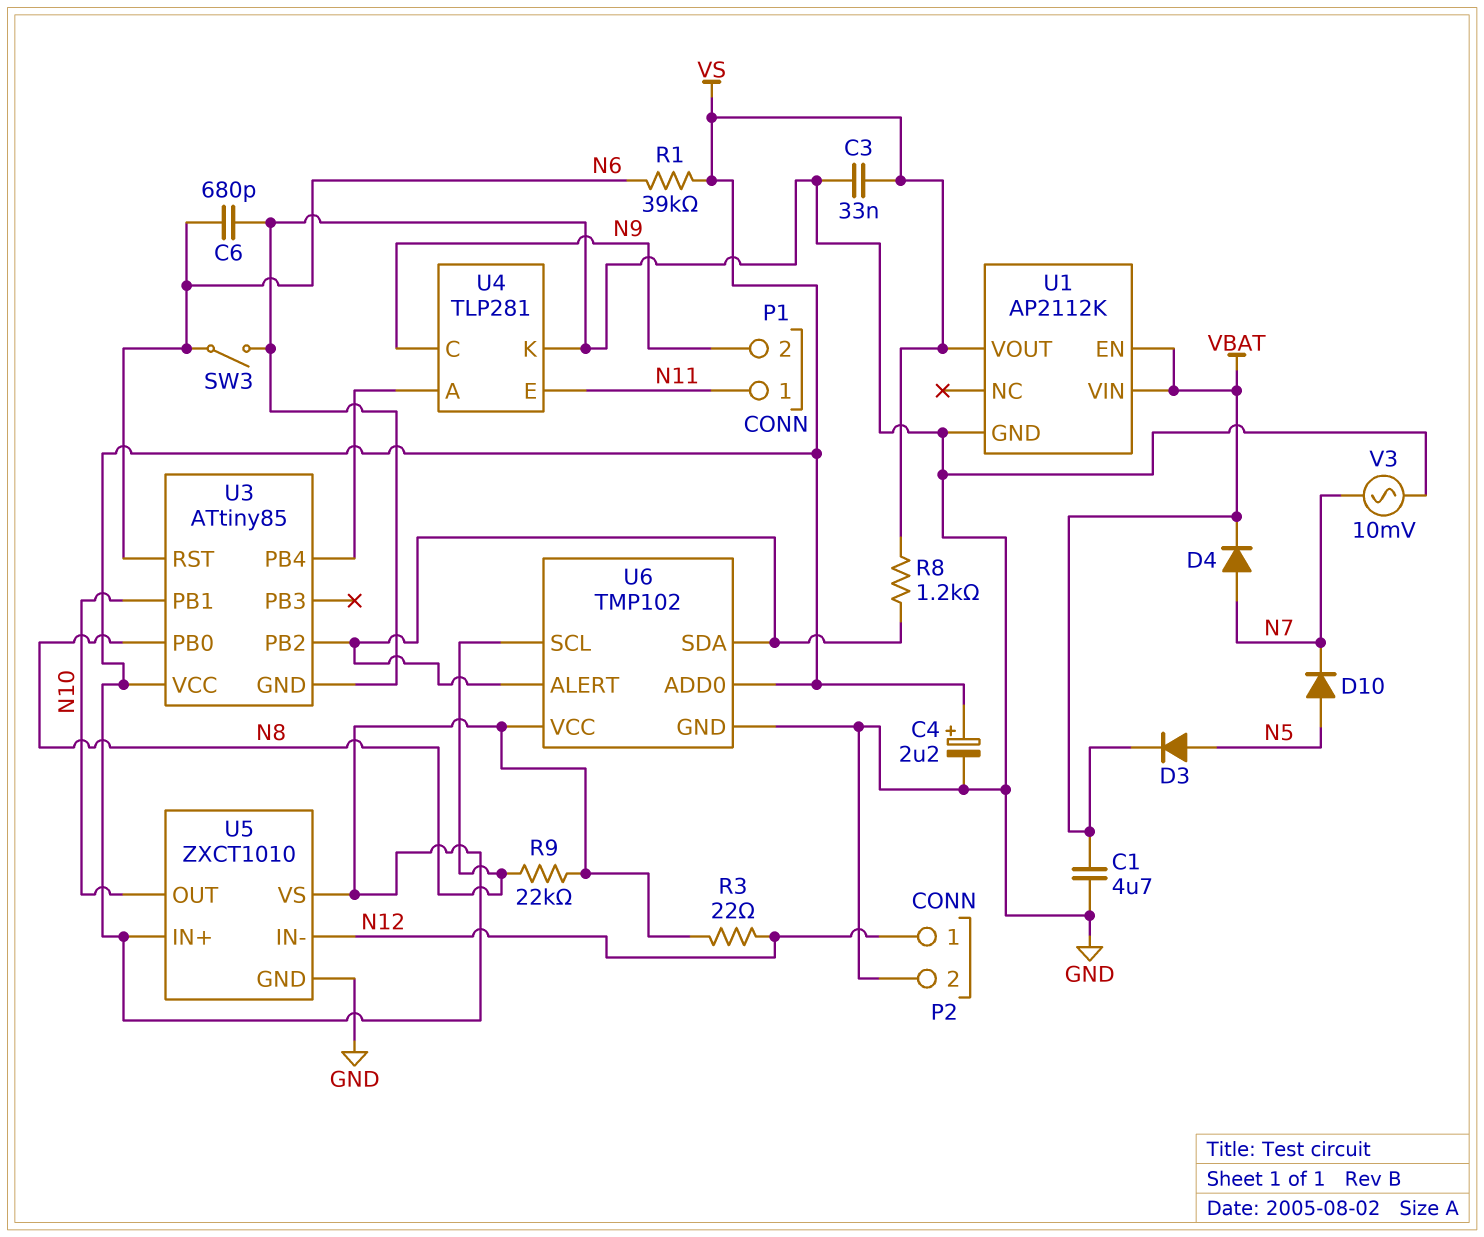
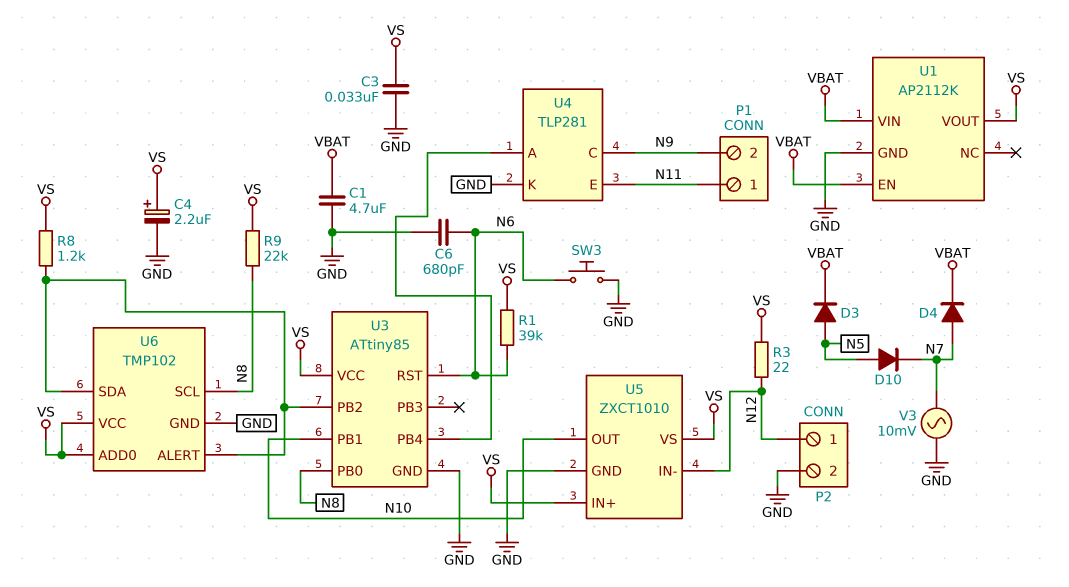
SW3: switch (GND, N6) -> button (GND, N6)

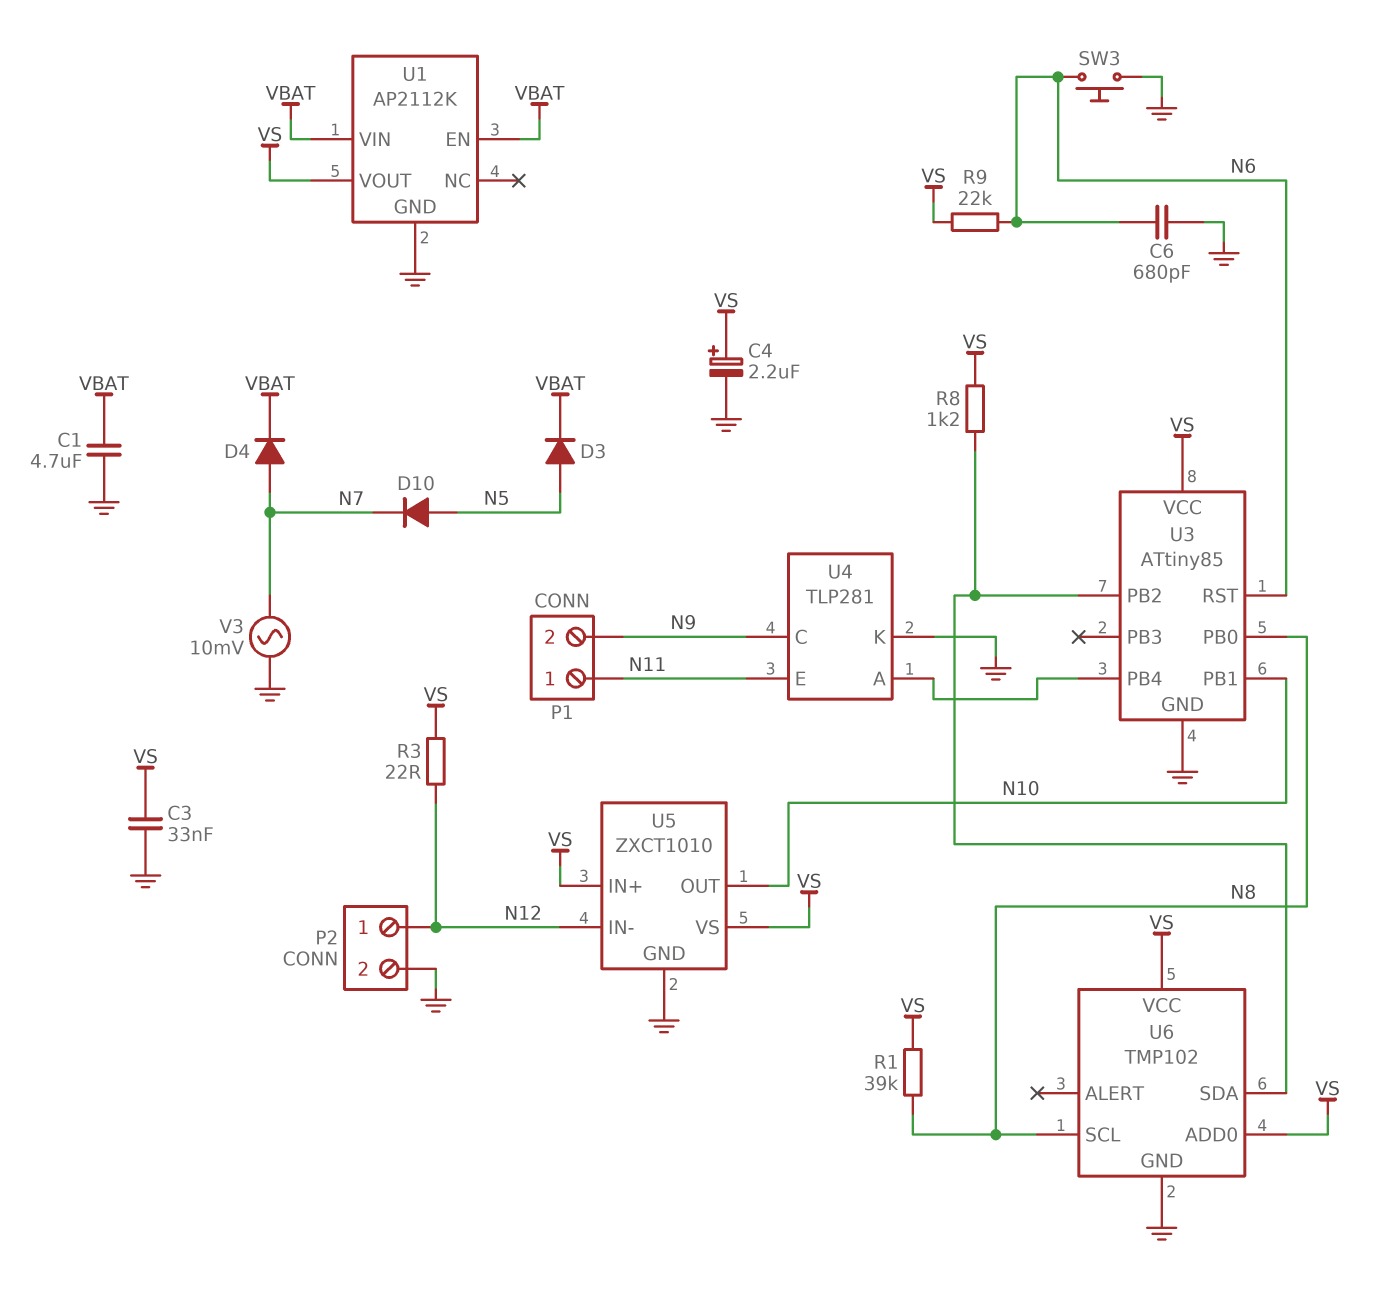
R1: 39k (N6, VS) -> 39k (N8, VS)
R9: 22k (N8, VS) -> 22k (N6, VS)
U6 pin ALERT: U3/PB2 -> none

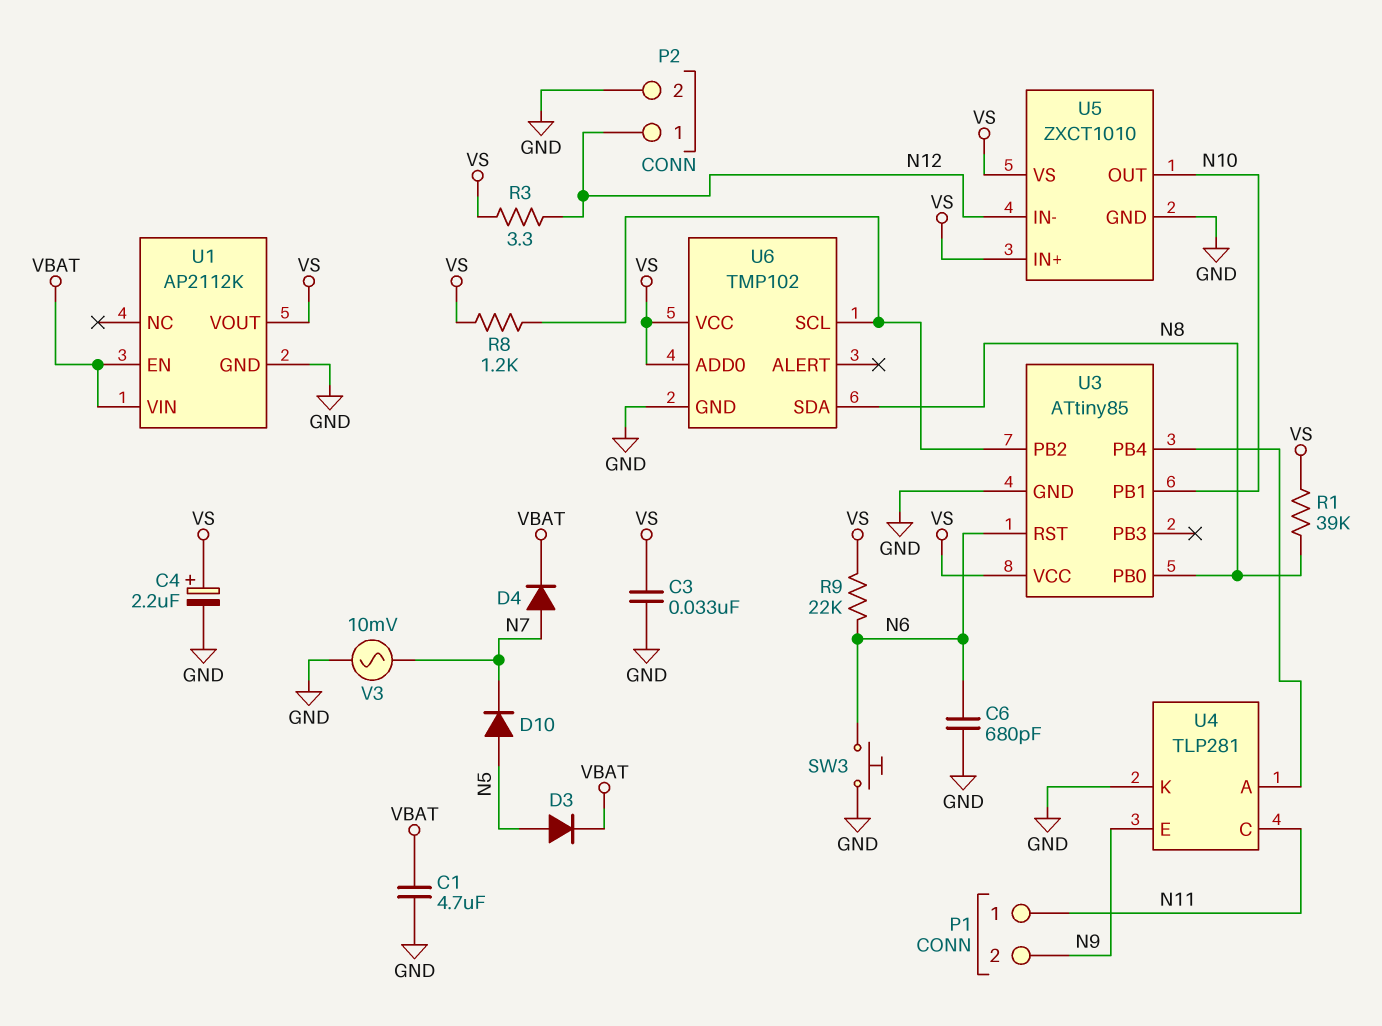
R3: 22 (N12, VS) -> 3.3 (N12, VS)
U4 pin C: N9 -> N11
U4 pin E: N11 -> N9
U6 pin SCL: N8 -> U3/PB2
U6 pin SDA: U3/PB2 -> N8

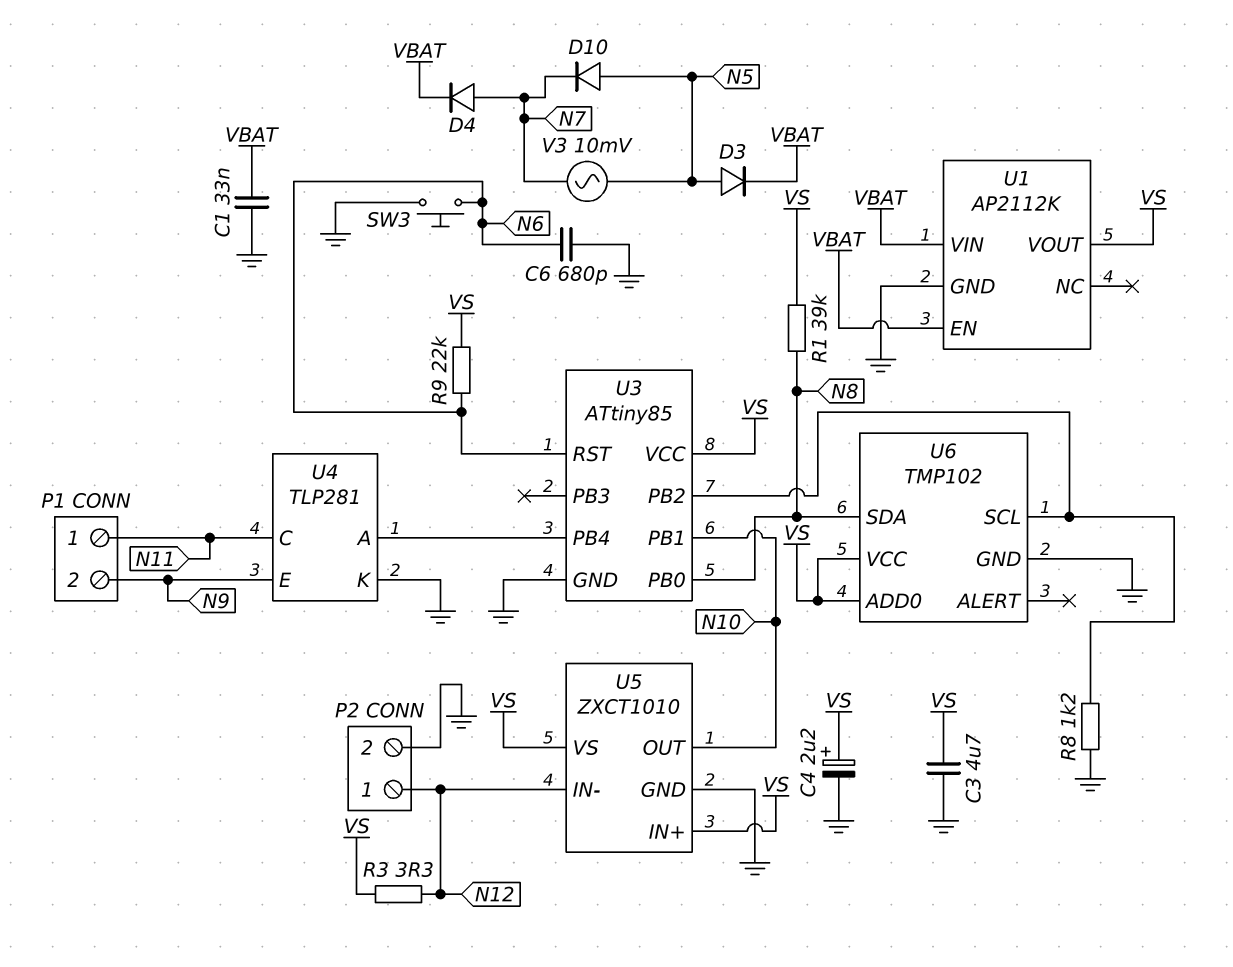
C1: 4.7uF (GND, VBAT) -> 33nF (GND, VBAT)
C3: 33nF (GND, VS) -> 4.7uF (GND, VS)
R8: 1.2k (U3/PB2, VS) -> 1.2k (GND, U3/PB2)
V3: AC 10mV (GND, N7) -> AC 10mV (N5, N7)

